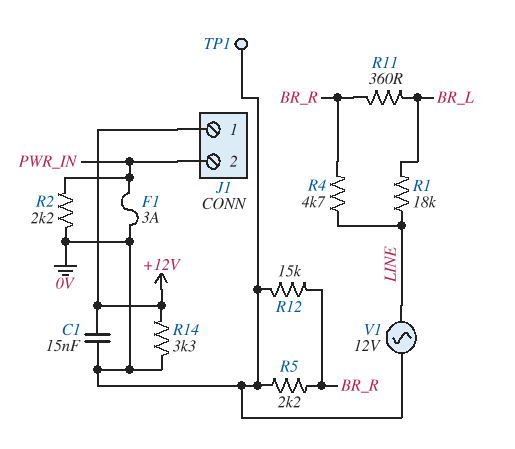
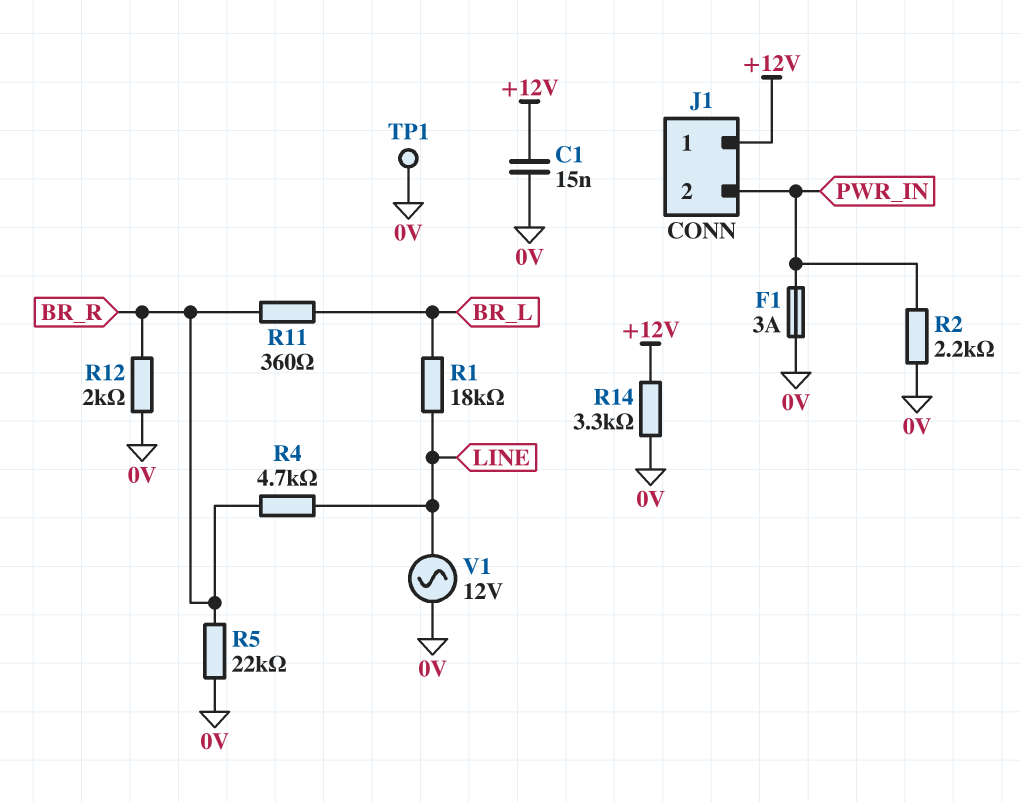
R5: 2.2k (0V, BR_R) -> 22k (0V, BR_R)
R12: 15k (0V, BR_R) -> 2k (0V, BR_R)

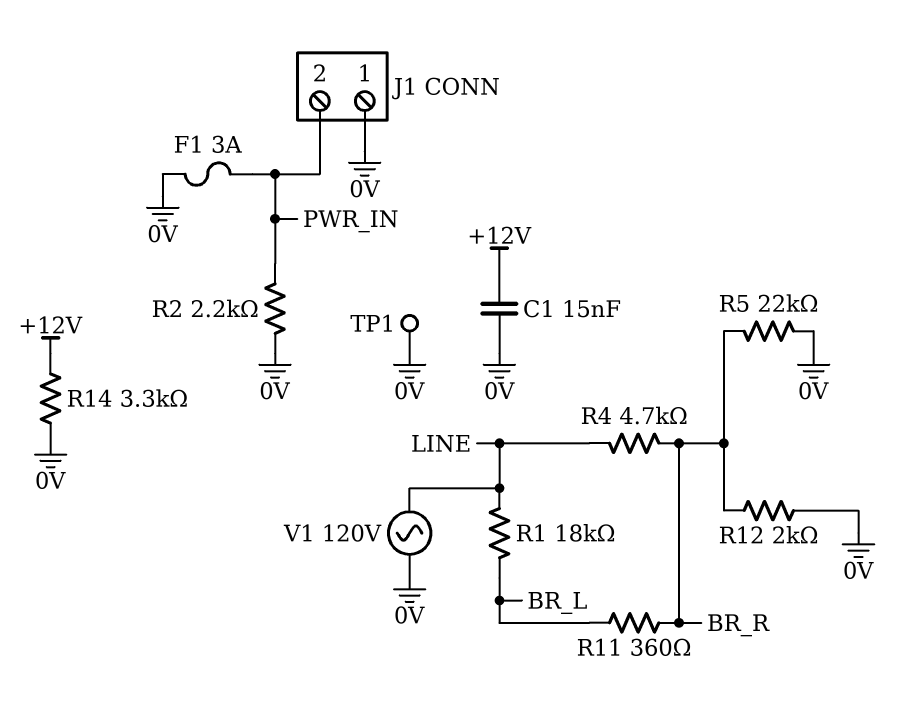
J1 pin 1: +12V -> 0V
V1: AC 12V (0V, LINE) -> AC 120V (0V, LINE)

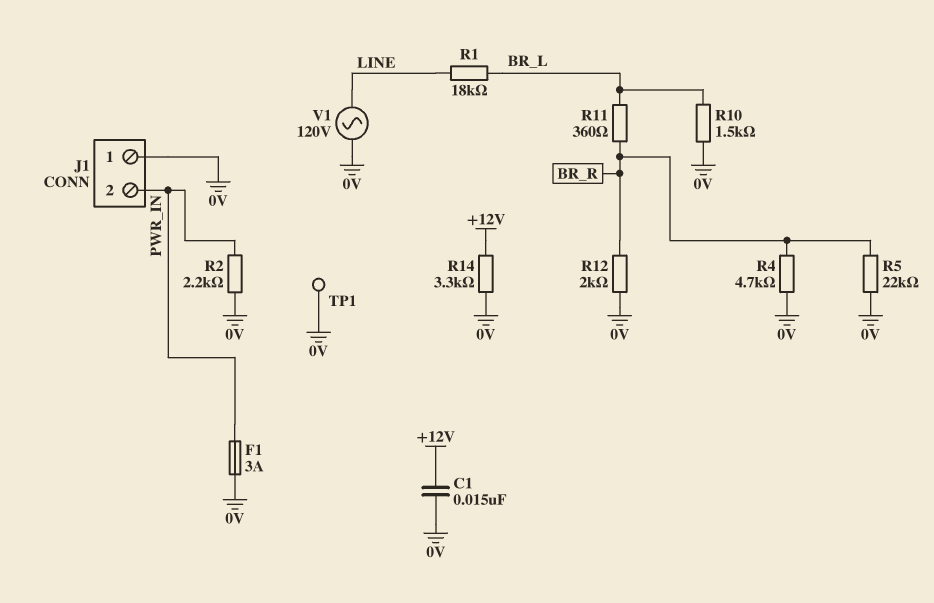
R4: 4.7k (BR_R, LINE) -> 4.7k (0V, BR_R)
R10: none -> 1.5k (0V, BR_L)

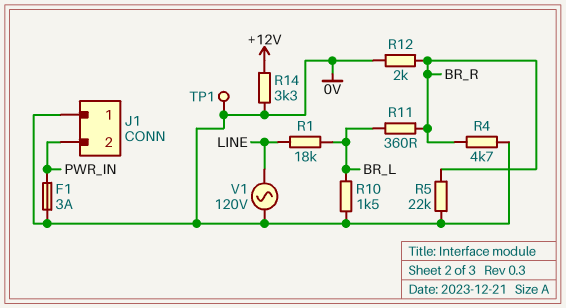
C1: 15nF (+12V, 0V) -> none
R2: 2.2k (0V, PWR_IN) -> none

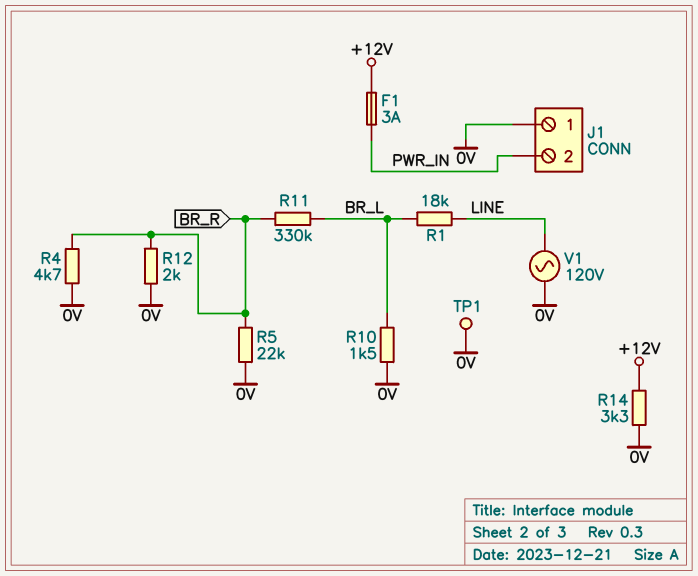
F1: 3A (0V, PWR_IN) -> 3A (+12V, PWR_IN)
R11: 360 (BR_L, BR_R) -> 330k (BR_L, BR_R)

